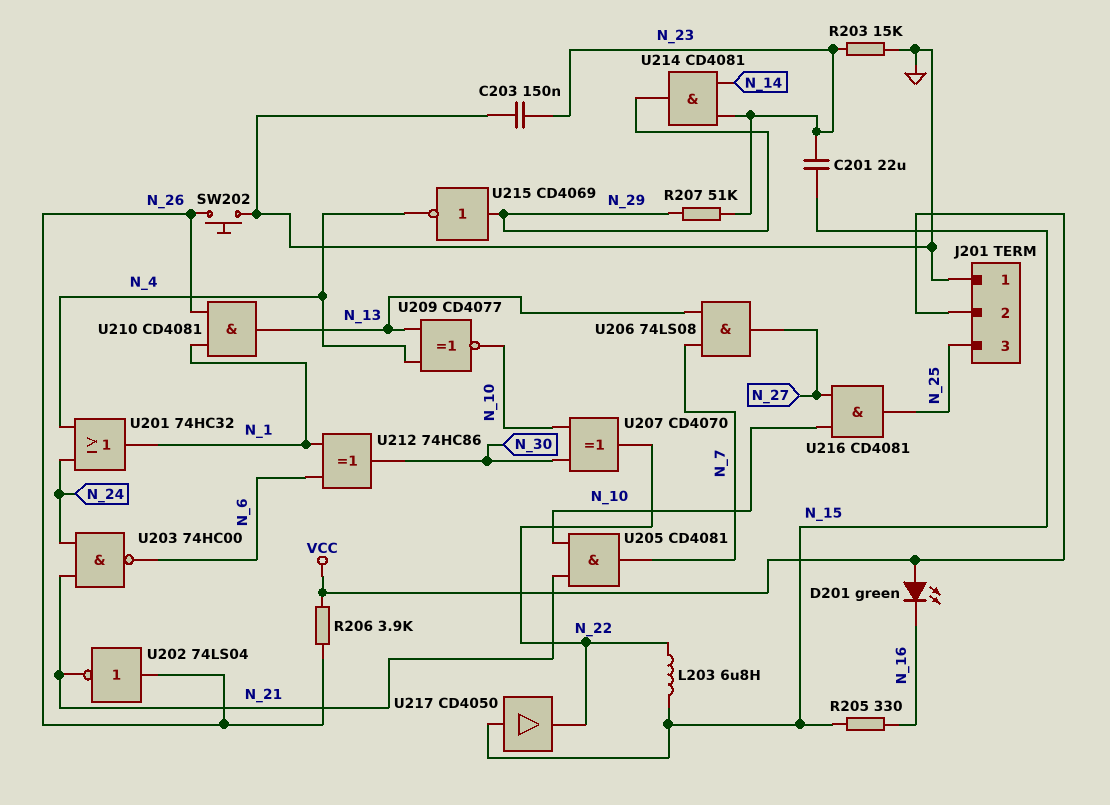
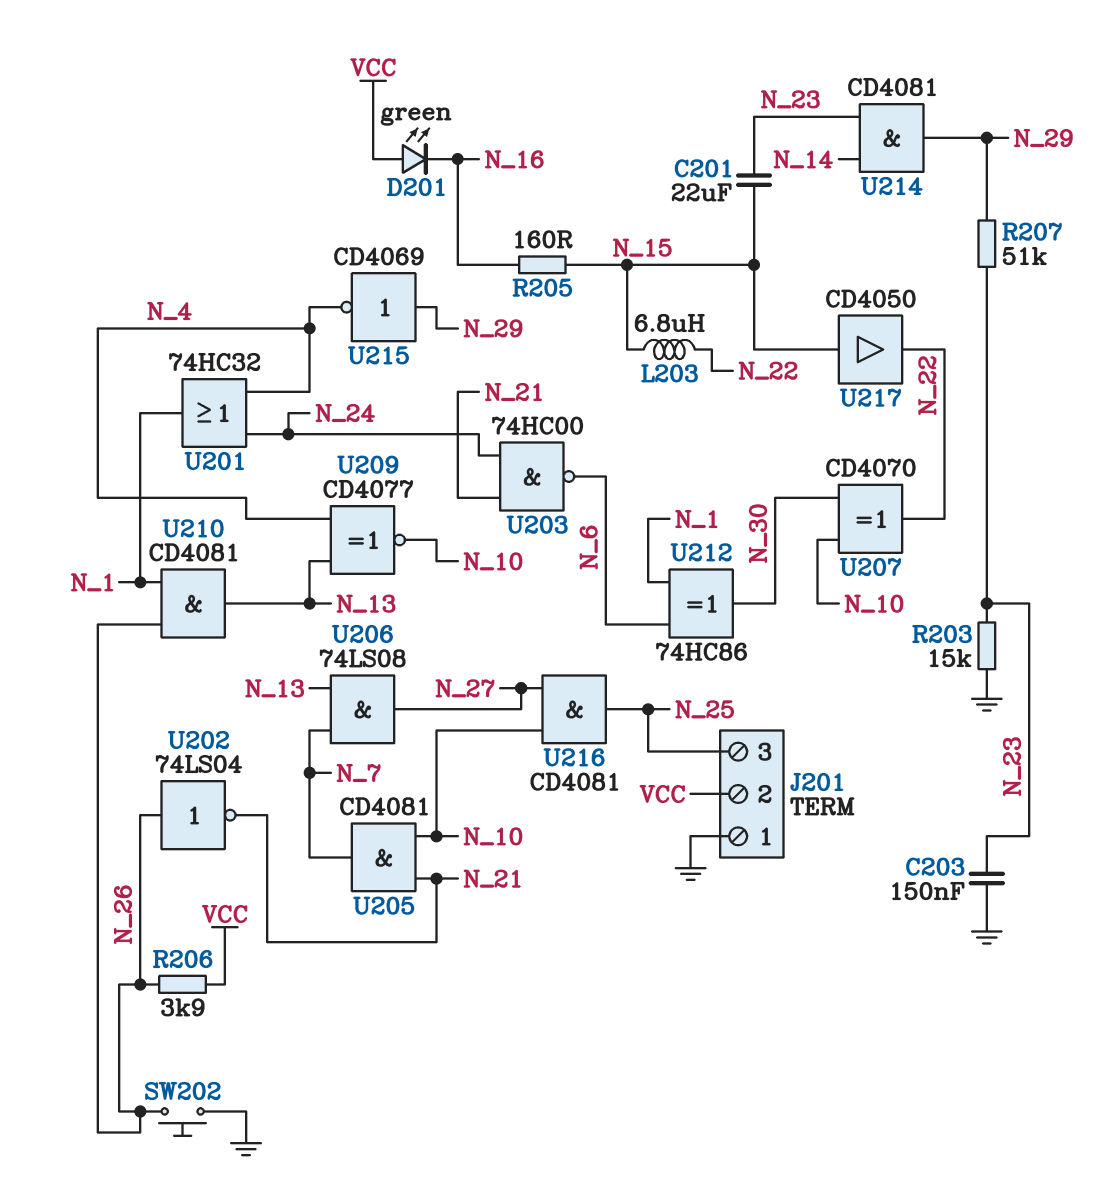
R205: 330 (N_15, N_16) -> 160 (N_15, N_16)

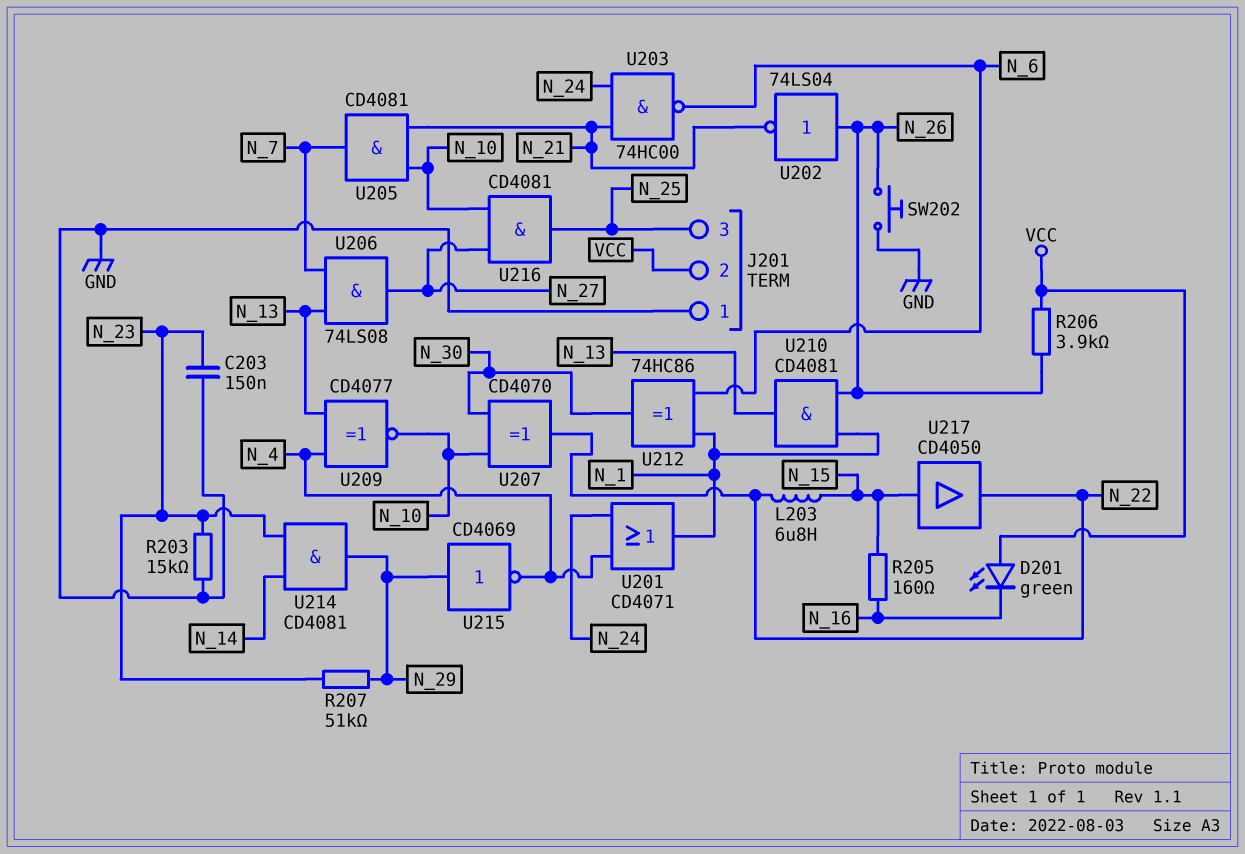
C201: 22uF (N_15, N_23) -> none
U201: OR 74HC32 (in N_4, in N_24, out N_1) -> OR CD4071 (in N_4, in N_24, out N_1)

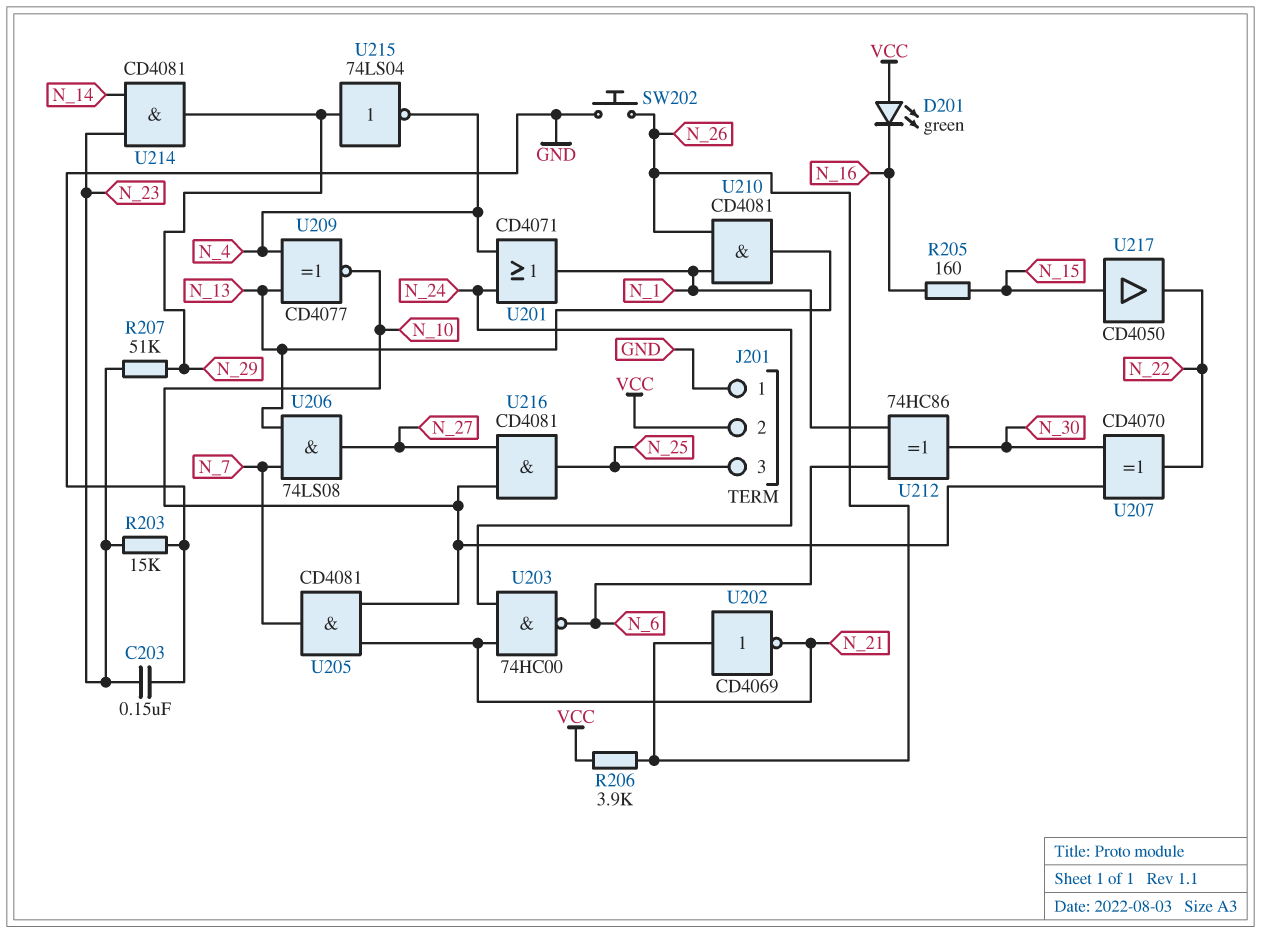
L203: 6.8uH (N_15, N_22) -> none
U202: NOT 74LS04 (in N_26, out N_21) -> NOT CD4069 (in N_26, out N_21)
U215: NOT CD4069 (in N_29, out N_4) -> NOT 74LS04 (in N_29, out N_4)

